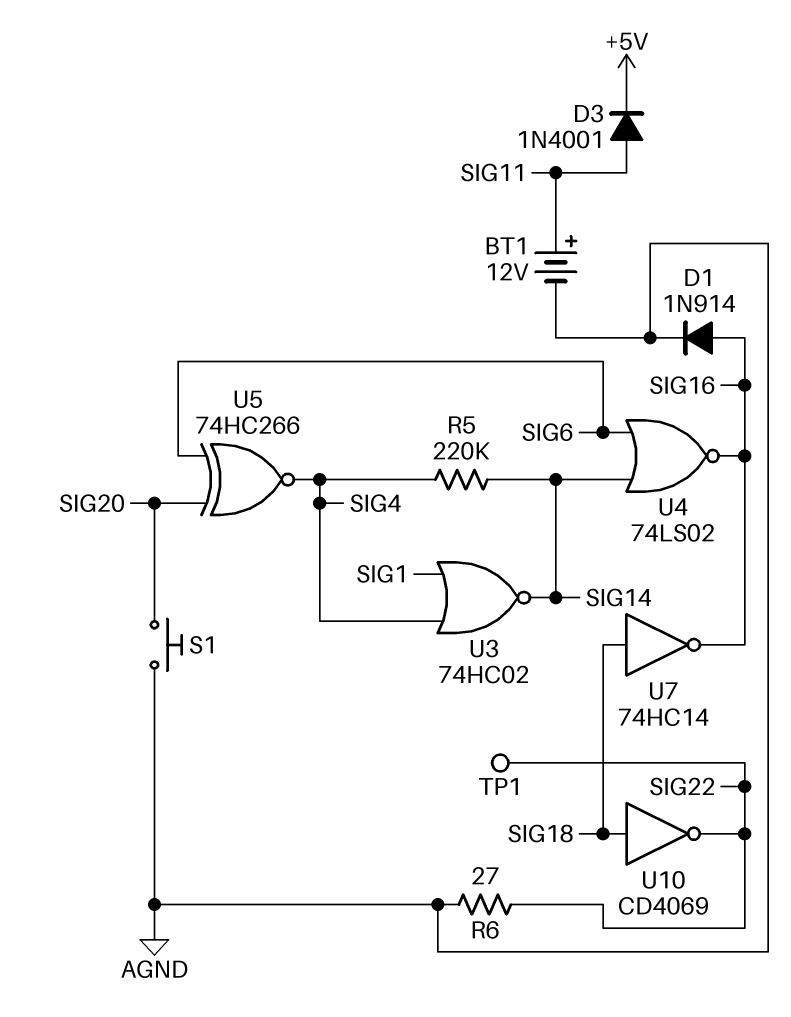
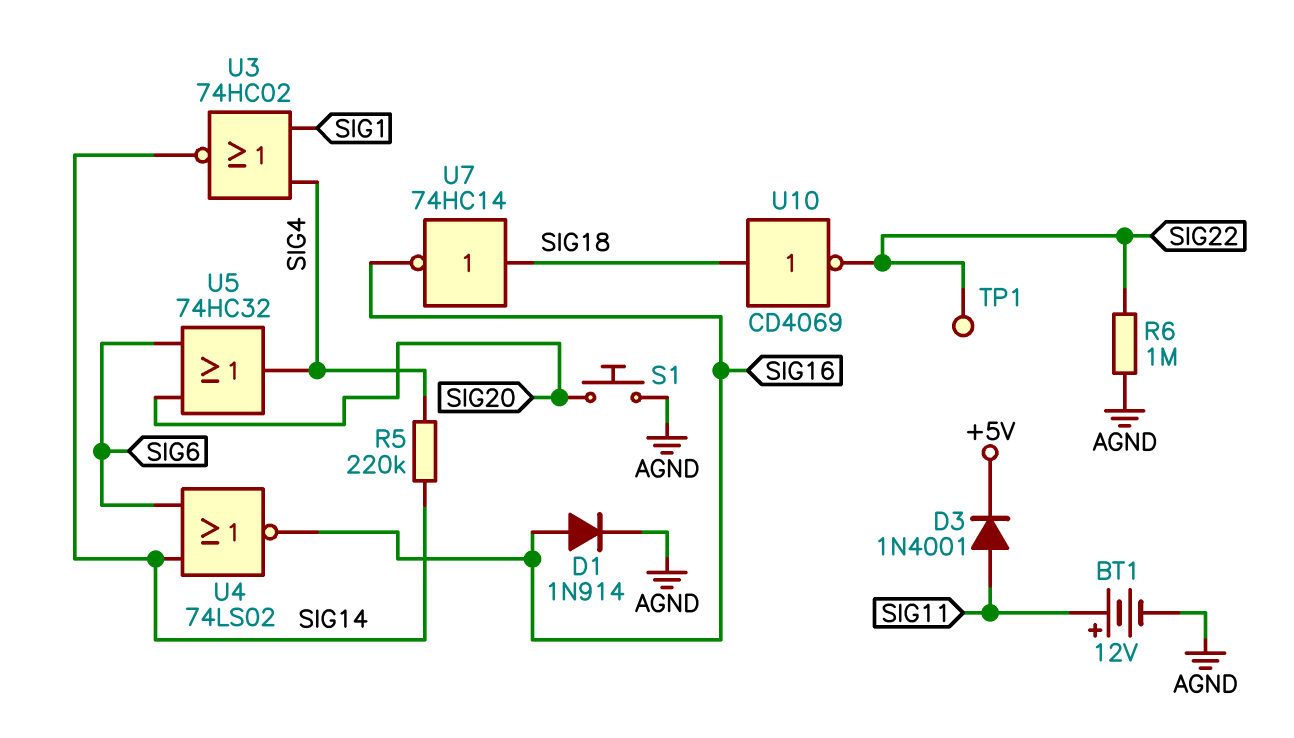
R6: 27 (AGND, SIG22) -> 1M (AGND, SIG22)
U5: XNOR 74HC266 (in SIG6, in SIG20, out SIG4) -> OR 74HC32 (in SIG6, in SIG20, out SIG4)

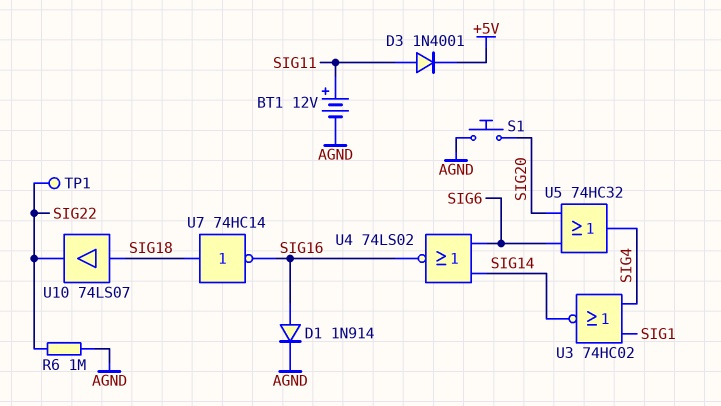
R5: 220k (SIG4, SIG14) -> none
U10: NOT CD4069 (in SIG18, out SIG22) -> buffer 74LS07 (in SIG18, out SIG22)

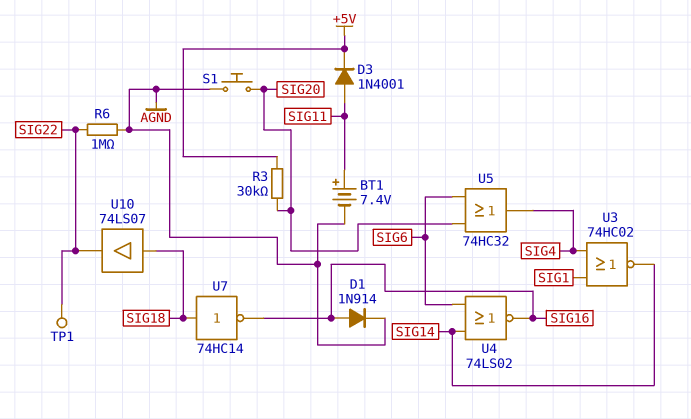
BT1: 12V (plus SIG11, minus AGND) -> 7.4V (plus SIG11, minus AGND)
R3: none -> 30k (+5V, SIG20)

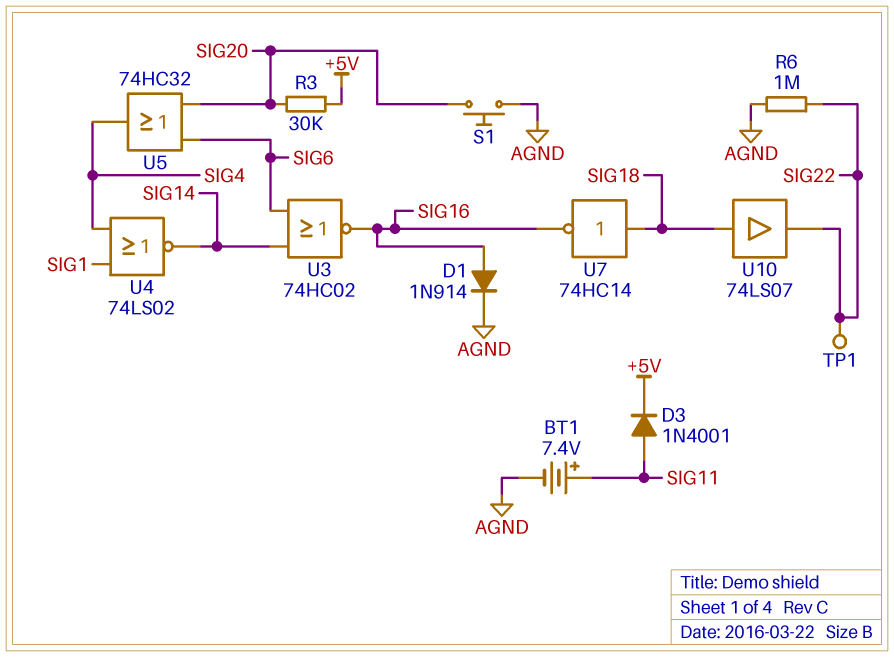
U3: NOR 74HC02 (in SIG1, in SIG4, out SIG14) -> NOR 74HC02 (in SIG6, in SIG14, out SIG16)
U4: NOR 74LS02 (in SIG6, in SIG14, out SIG16) -> NOR 74LS02 (in SIG1, in SIG4, out SIG14)

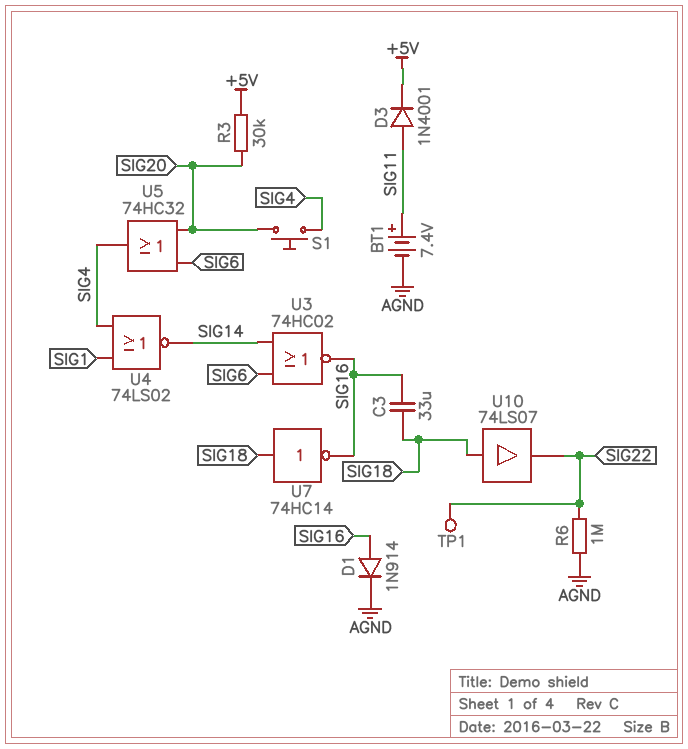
C3: none -> 33uF (SIG16, SIG18)
S1: button (AGND, SIG20) -> button (SIG4, SIG20)

